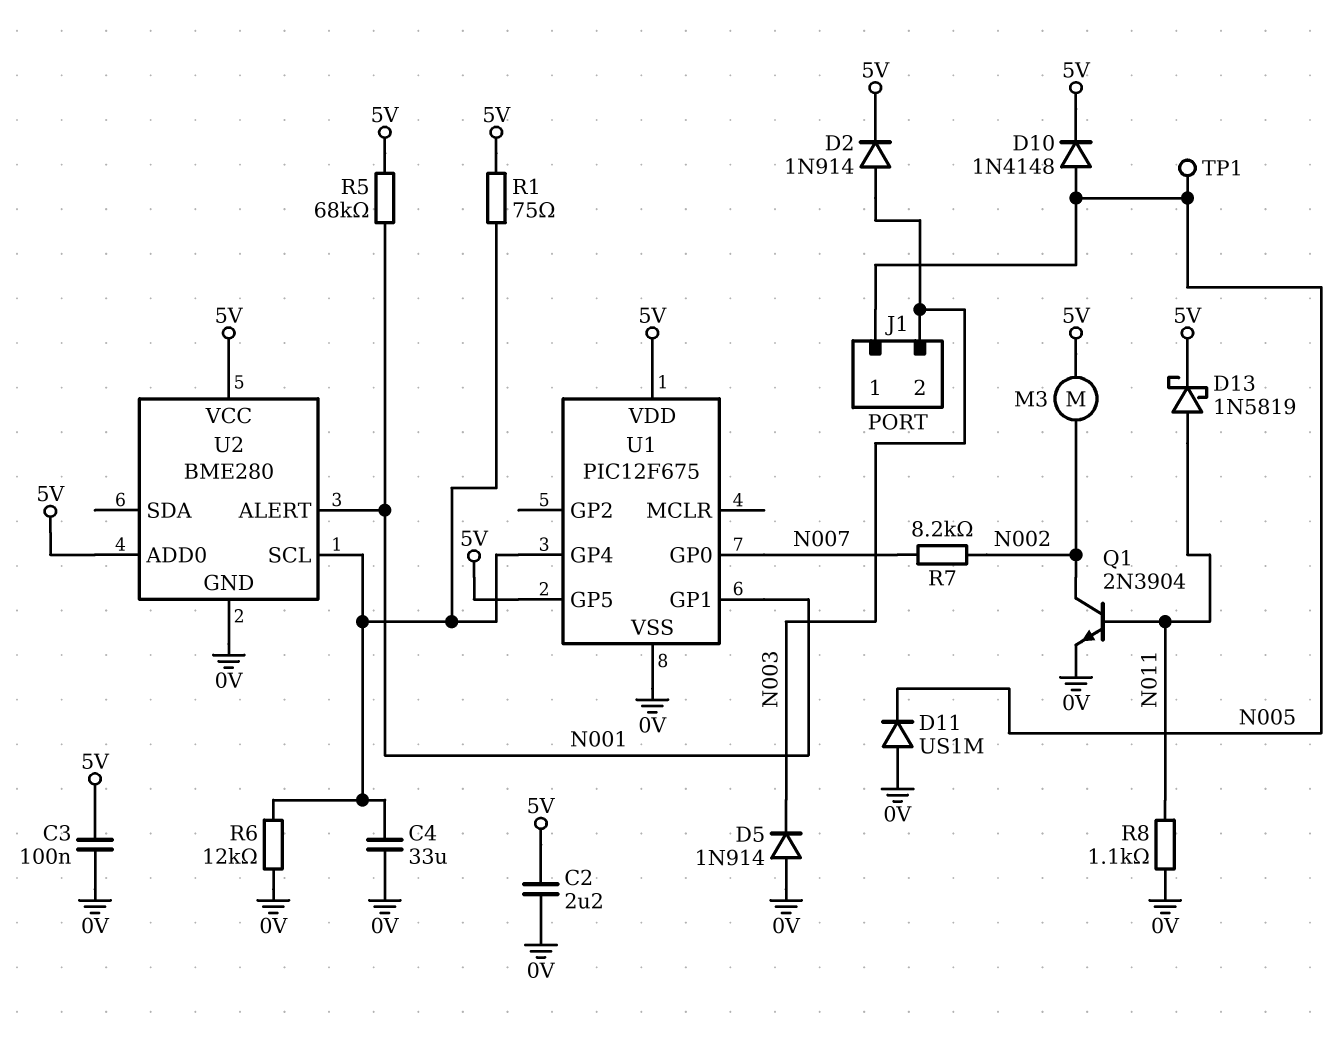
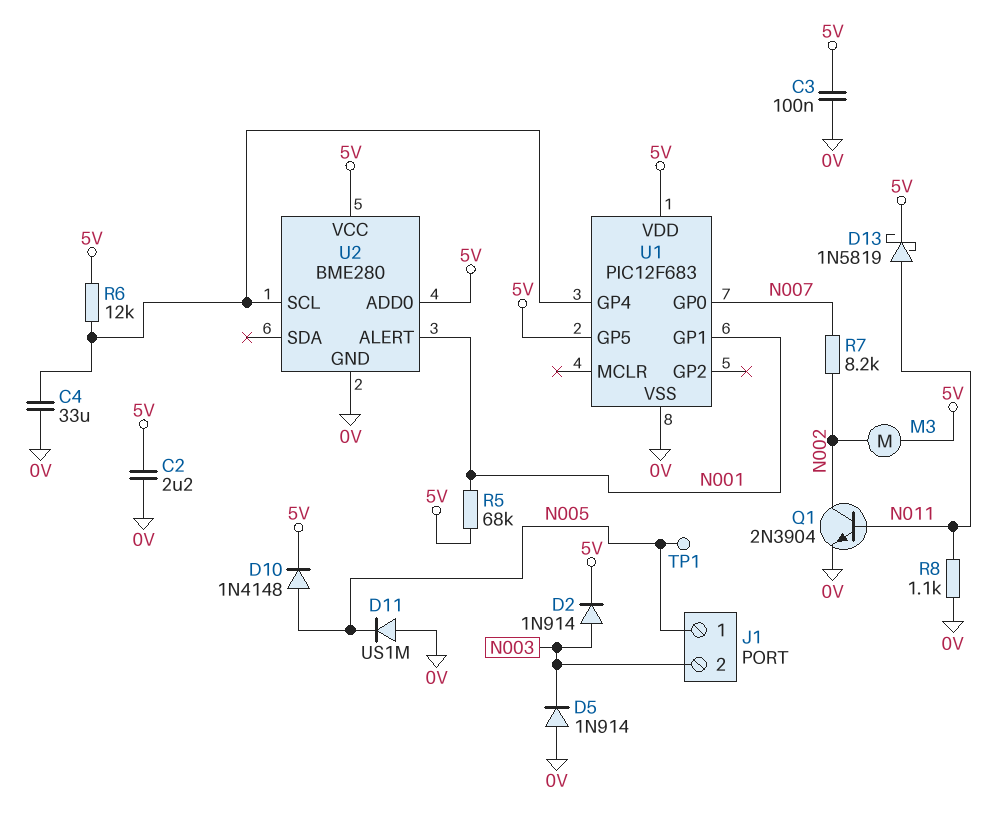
R1: 75 (5V, U1/GP4) -> none
R6: 12k (0V, U1/GP4) -> 12k (5V, U1/GP4)
U1: PIC12F675 -> PIC12F683

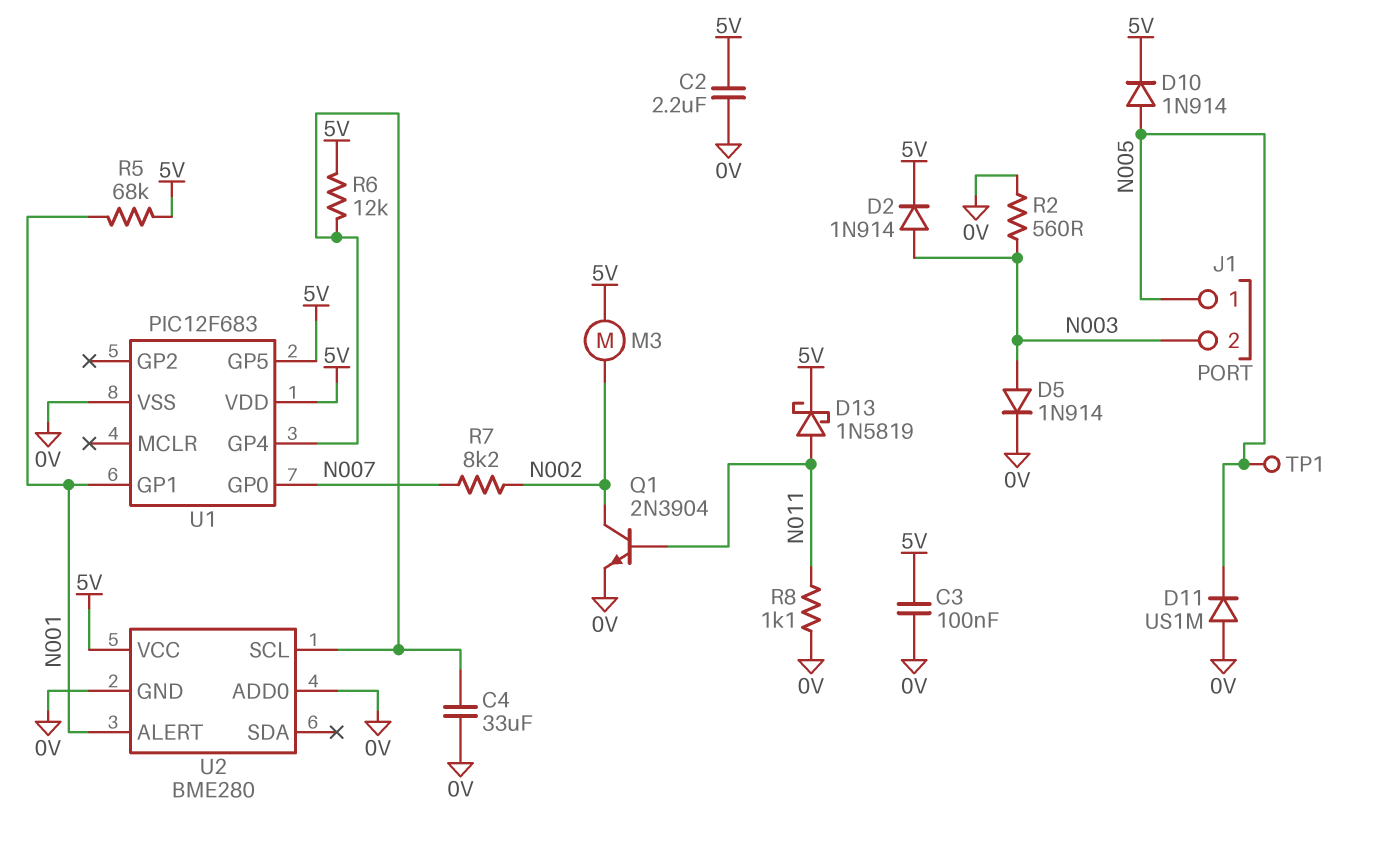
D5: diode 1N914 (A 0V, K N003) -> diode 1N914 (A N003, K 0V)
D10: diode 1N4148 (A N005, K 5V) -> diode 1N914 (A N005, K 5V)
R2: none -> 560 (0V, N003)
U2 pin ADD0: 5V -> 0V

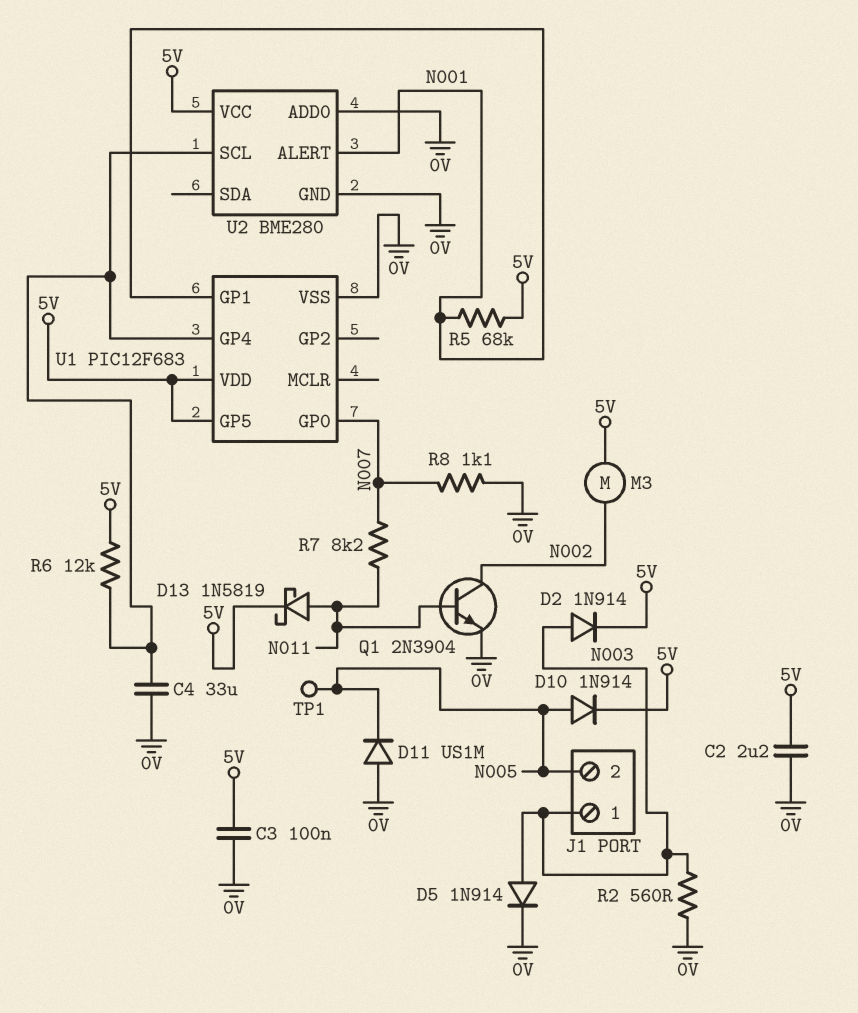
J1 pin 1: N005 -> N003
J1 pin 2: N003 -> N005
R7: 8.2k (N002, N007) -> 8.2k (N007, N011)
R8: 1.1k (0V, N011) -> 1.1k (0V, N007)

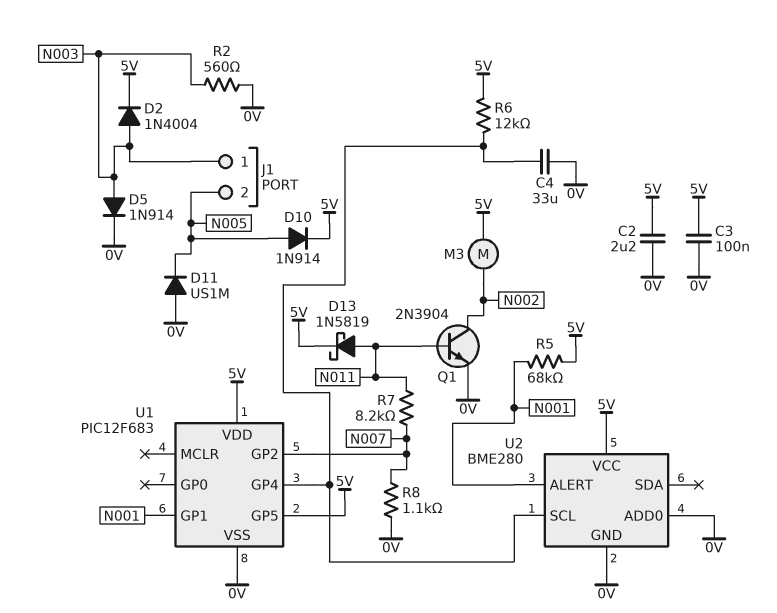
D2: diode 1N914 (A N003, K 5V) -> diode 1N4004 (A N003, K 5V)
TP1: test point (N005) -> none
U1 pin GP0: N007 -> none
U1 pin GP2: none -> N007

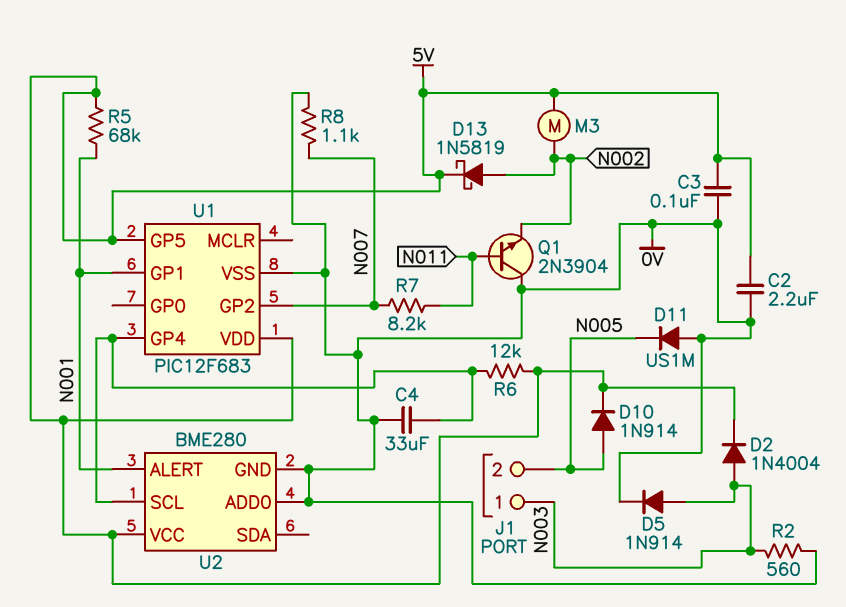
D13: schottky 1N5819 (A N011, K 5V) -> schottky 1N5819 (A N002, K 5V)
Q1: NPN 2N3904 (B N011, C N002, E 0V) -> NPN 2N3904 (B N011, C 0V, E N002)

